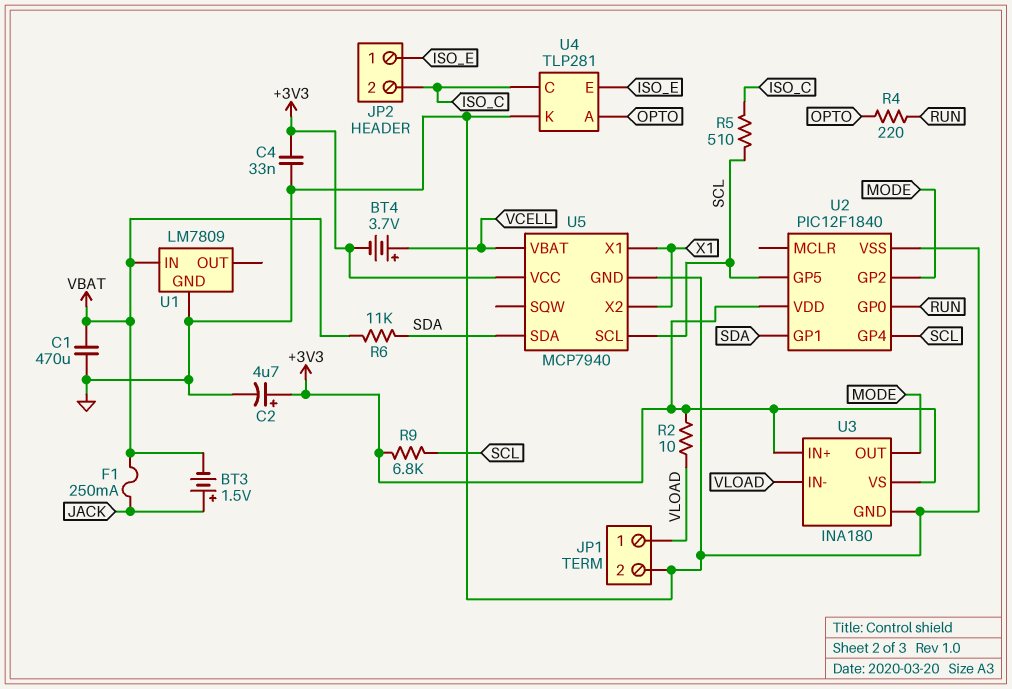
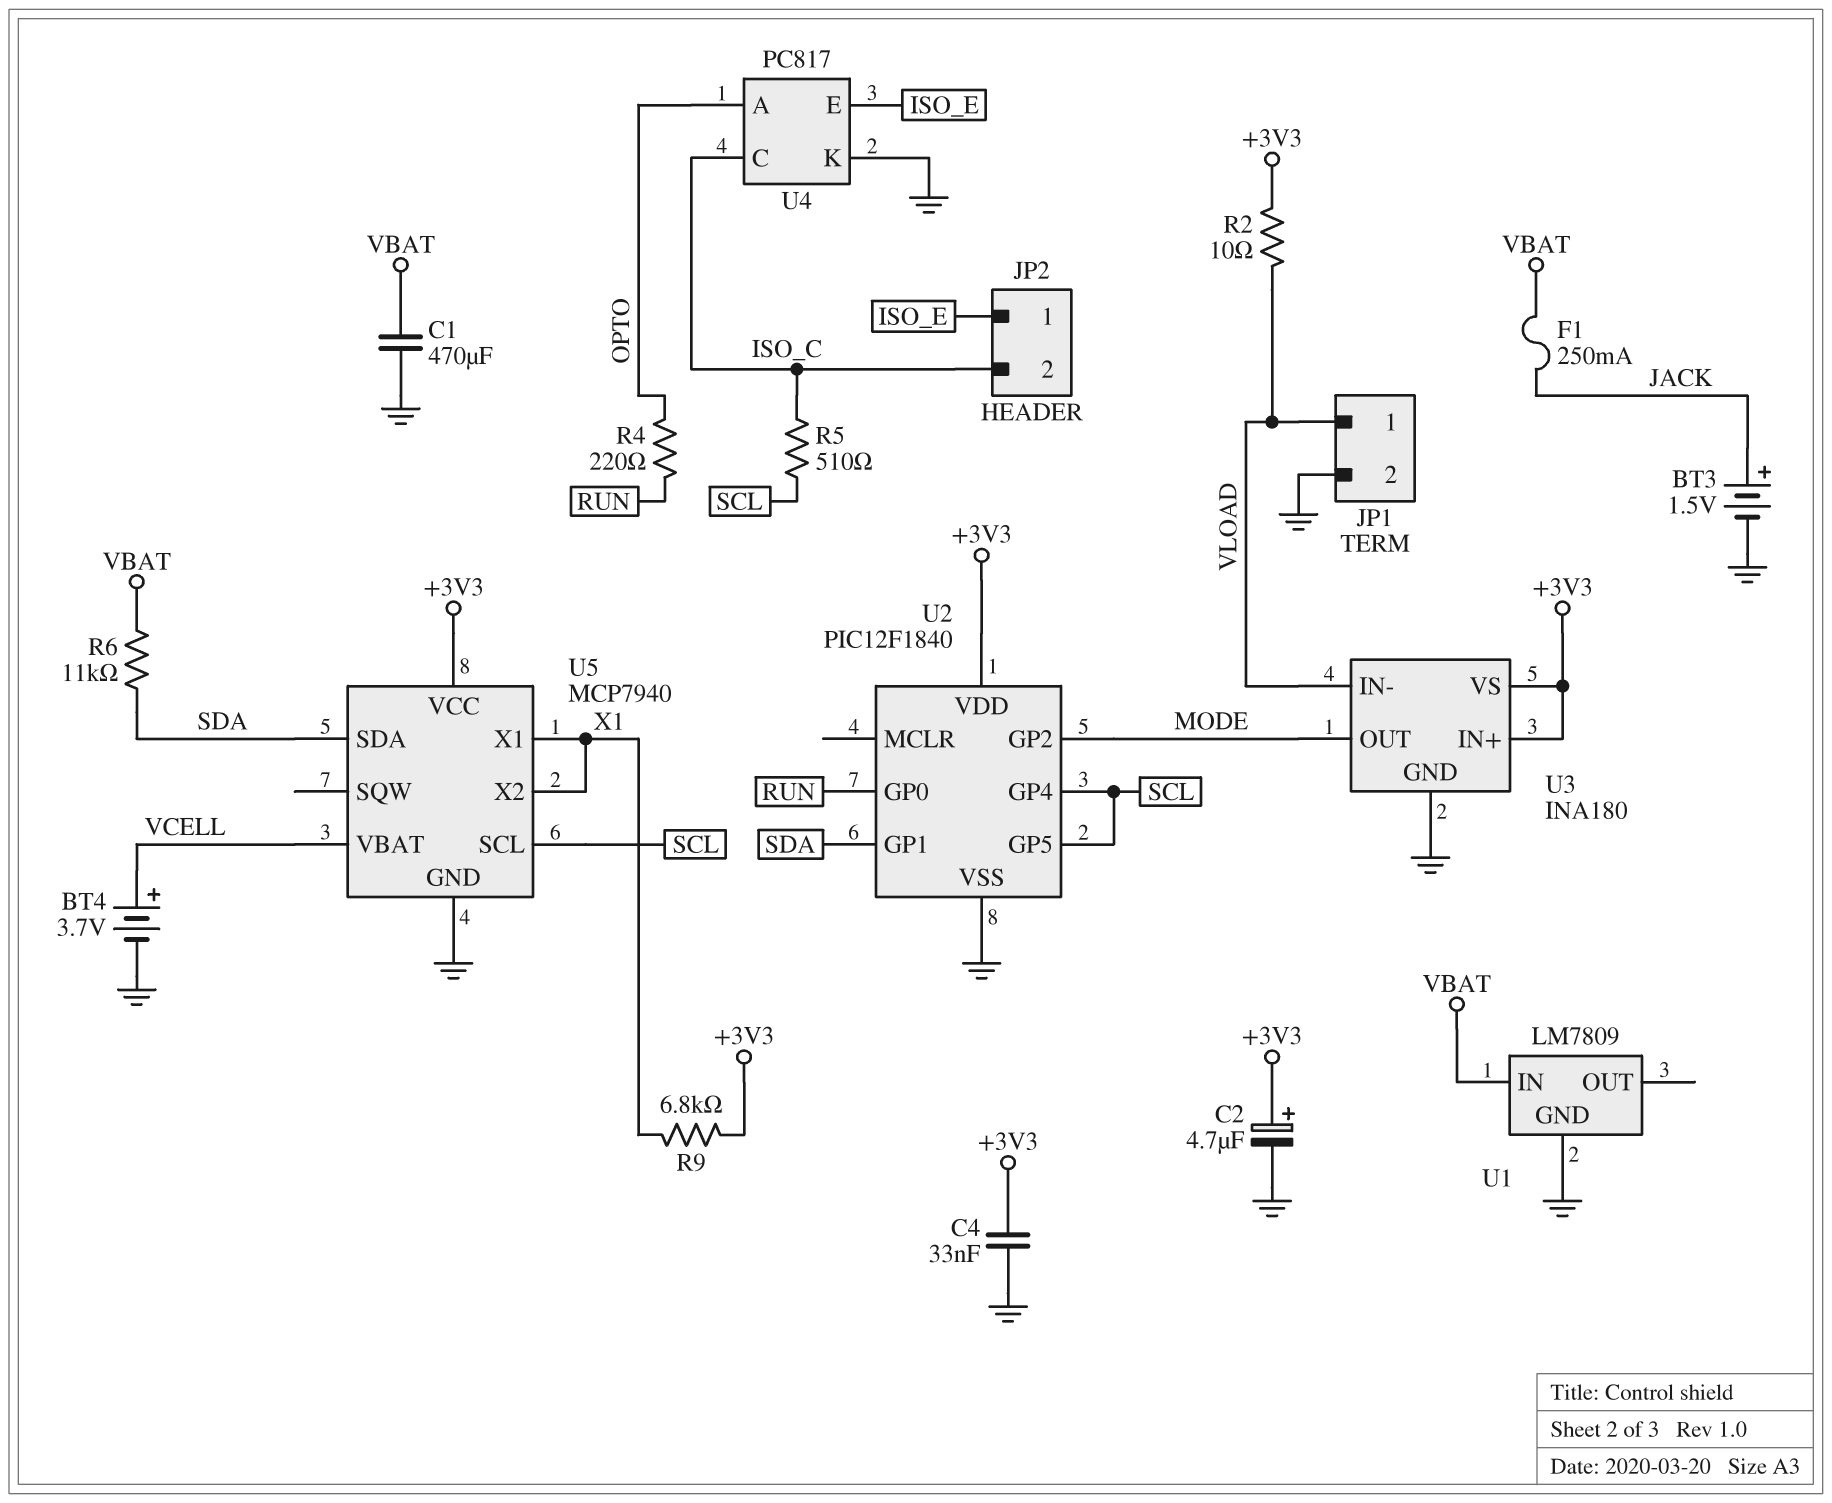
BT3: 1.5V (plus JACK, minus VBAT) -> 1.5V (plus JACK, minus GND)
BT4: 3.7V (plus VCELL, minus +3V3) -> 3.7V (plus VCELL, minus GND)
R9: 6.8k (+3V3, SCL) -> 6.8k (+3V3, X1)
U4: TLP281 -> PC817

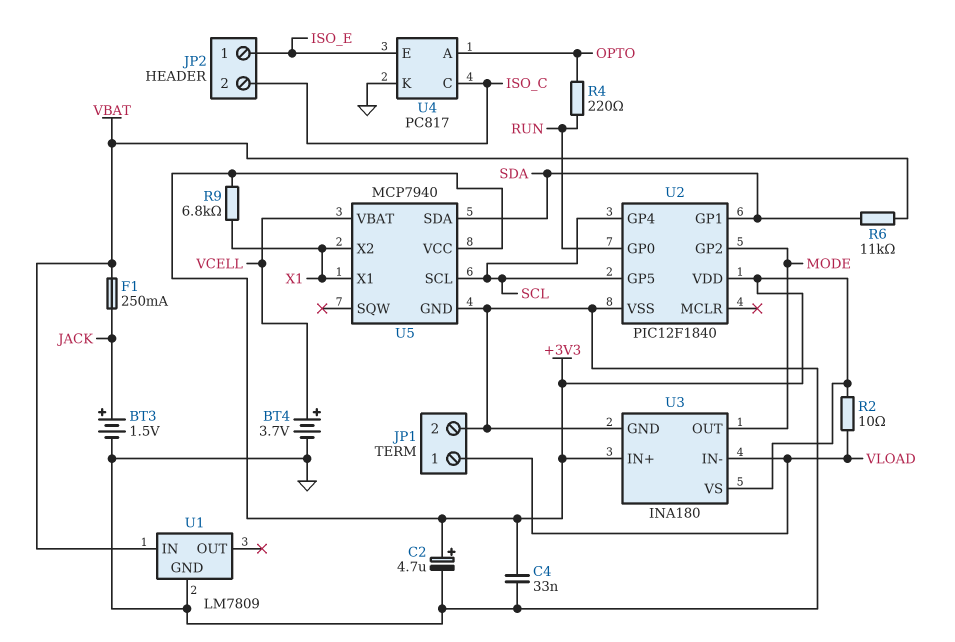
C1: 470uF (GND, VBAT) -> none
R5: 510 (ISO_C, SCL) -> none

